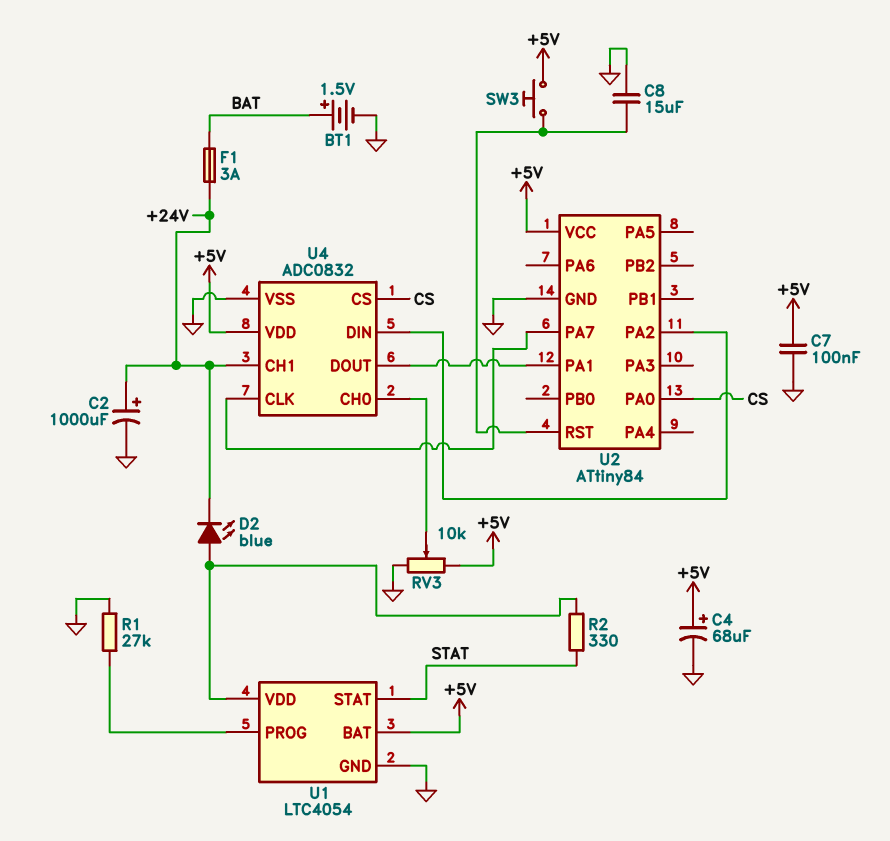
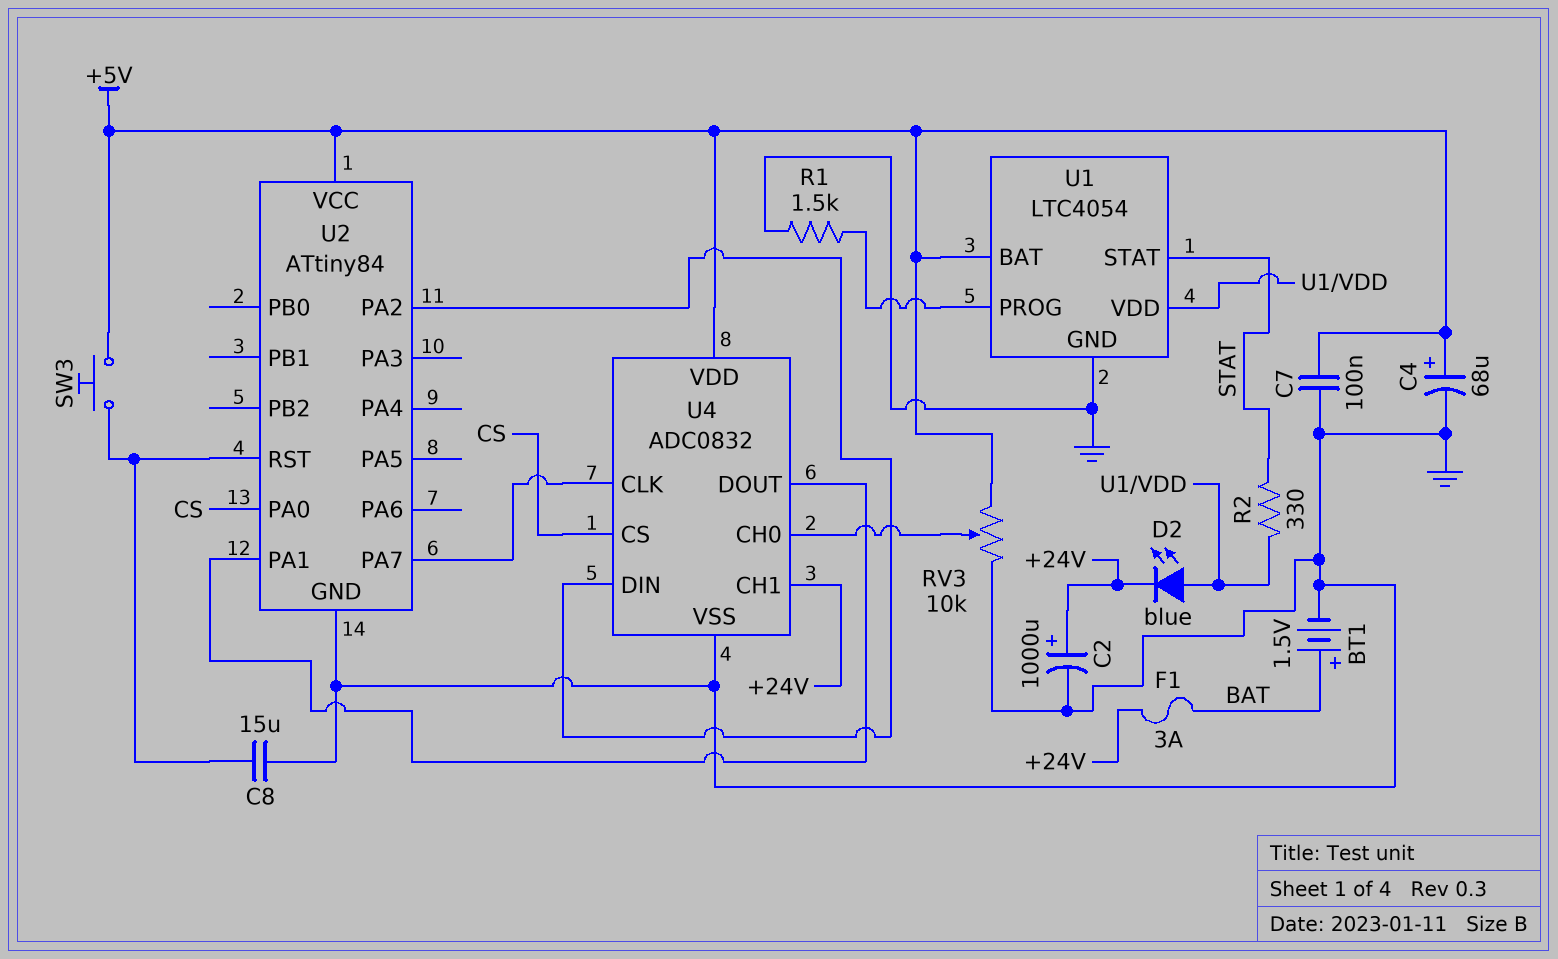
R1: 27k (GND, U1/PROG) -> 1.5k (GND, U1/PROG)

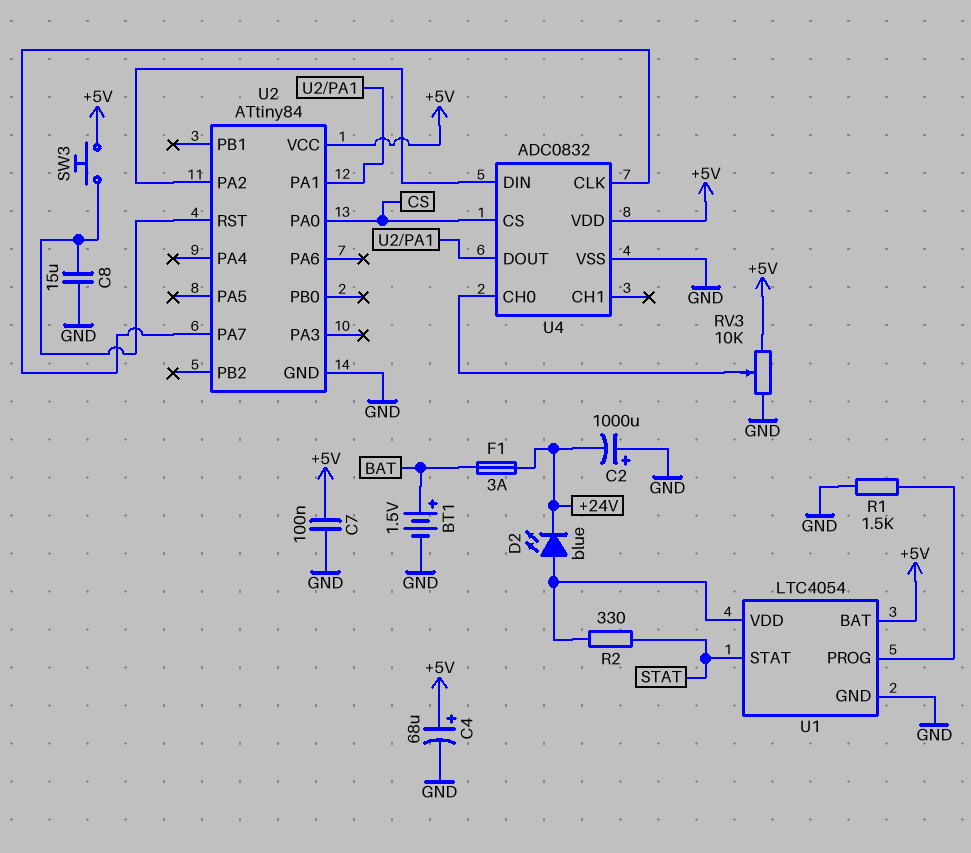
C2: 1000uF (plus +24V, minus GND) -> 1000uF (plus GND, minus +24V)
U4 pin CH1: +24V -> none

